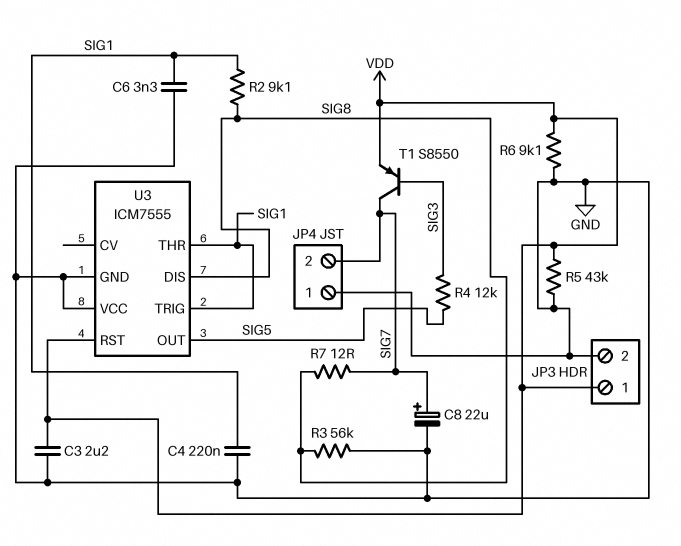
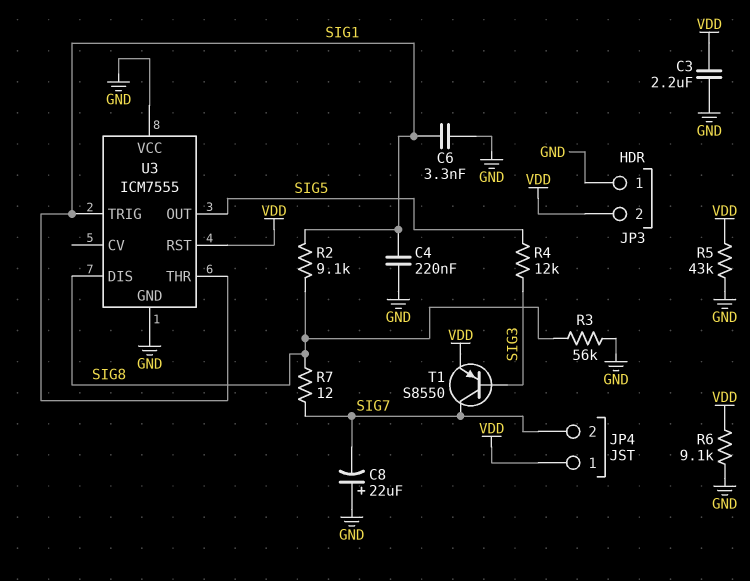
C8: 22uF (plus SIG7, minus GND) -> 22uF (plus GND, minus SIG7)
JP3 pin 1: VDD -> GND
JP3 pin 2: GND -> VDD
JP4 pin 1: GND -> VDD

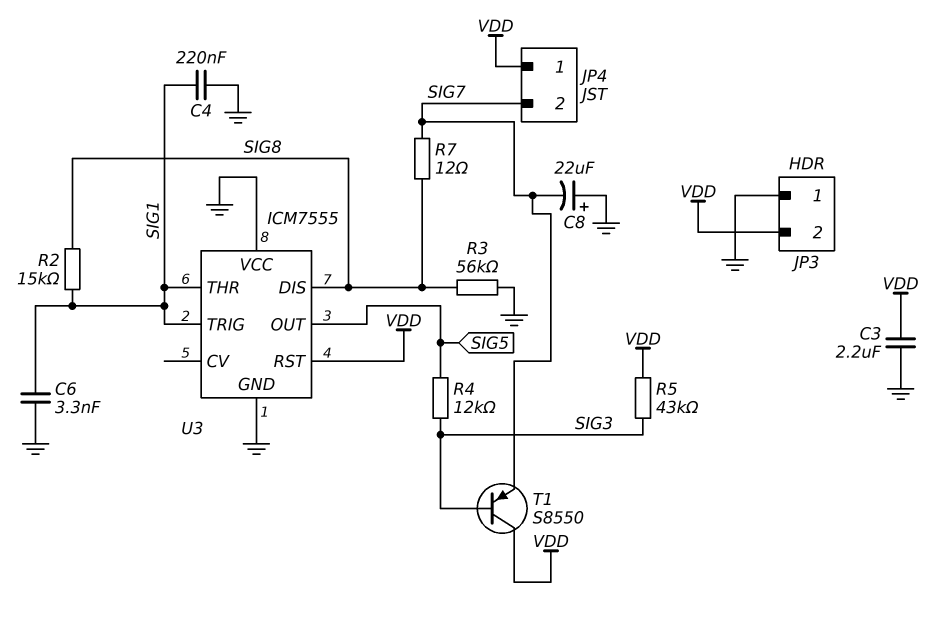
R2: 9.1k (SIG1, SIG8) -> 15k (SIG1, SIG8)
R5: 43k (GND, VDD) -> 43k (SIG3, VDD)
R6: 9.1k (GND, VDD) -> none
T1: PNP S8550 (B SIG3, C SIG7, E VDD) -> PNP S8550 (B SIG3, C VDD, E SIG7)

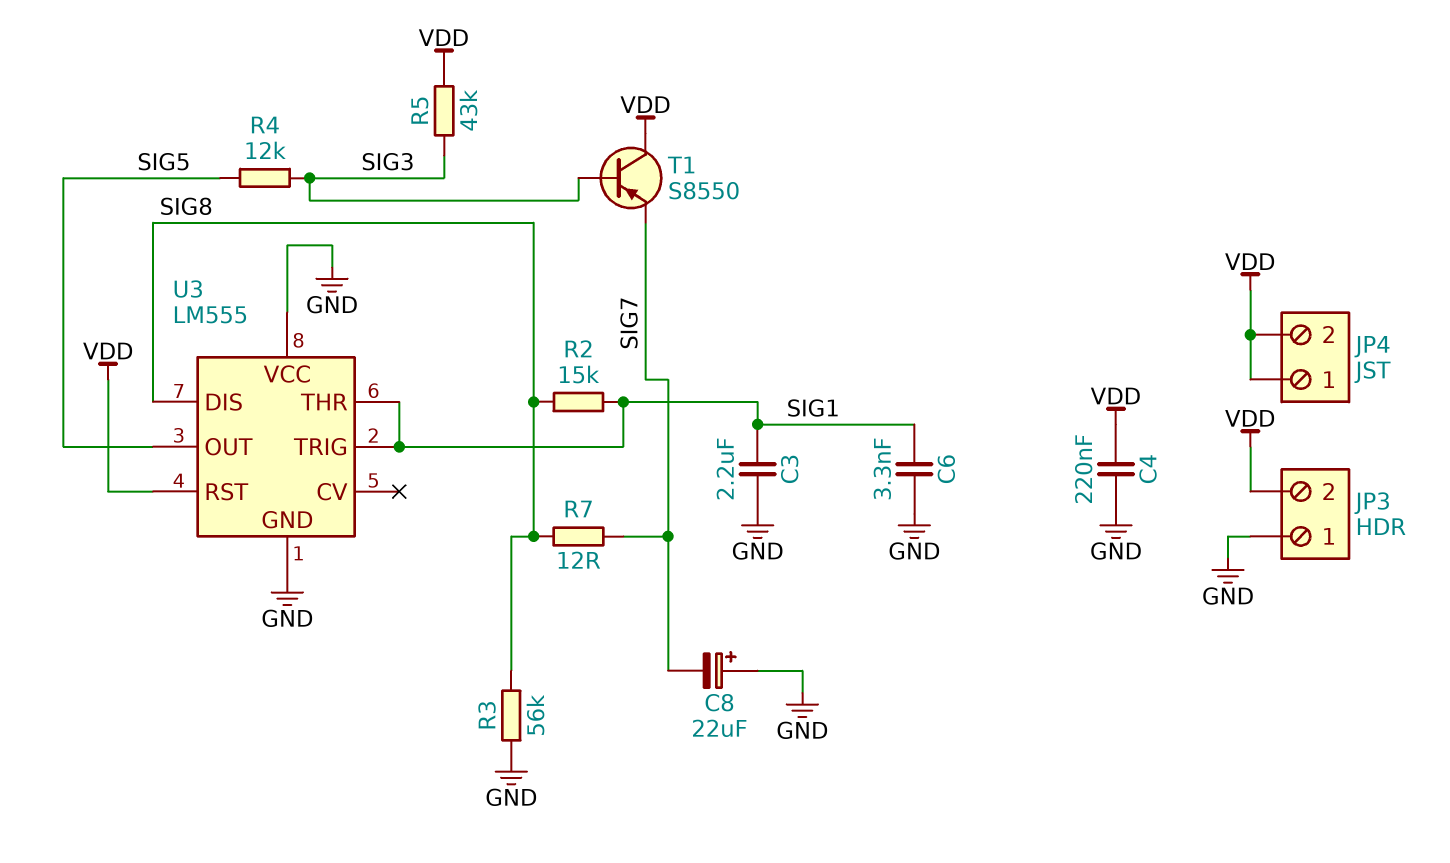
C3: 2.2uF (GND, VDD) -> 2.2uF (GND, SIG1)
C4: 220nF (GND, SIG1) -> 220nF (GND, VDD)
JP4 pin 2: SIG7 -> VDD
U3: ICM7555 -> LM555

